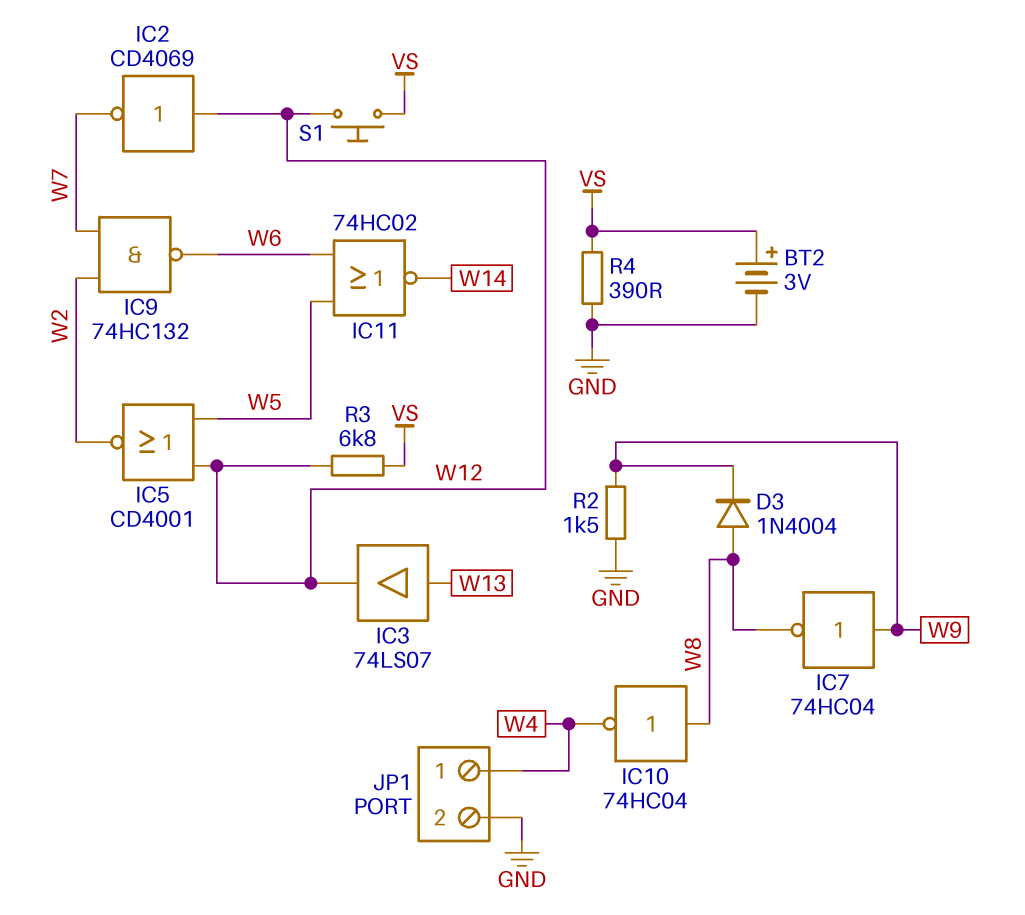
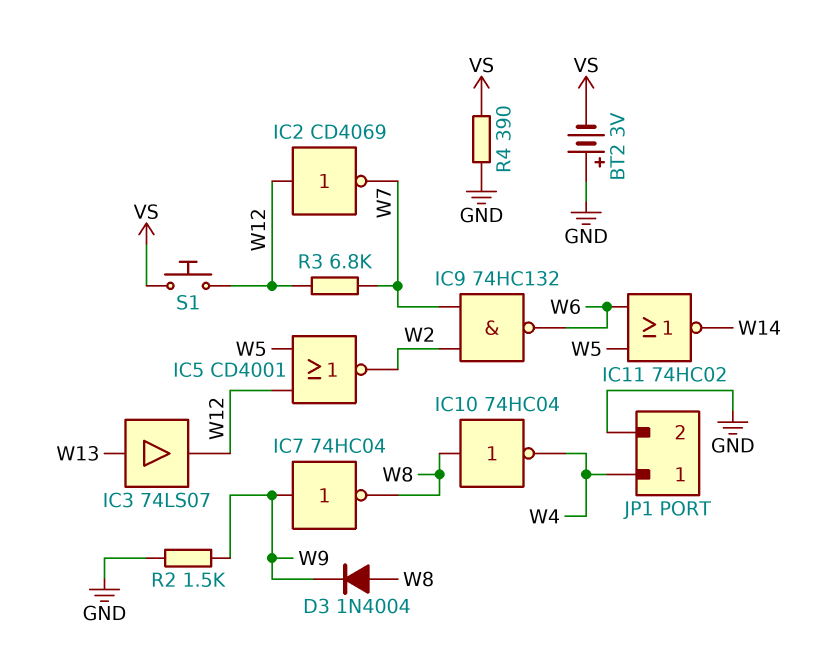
BT2: 3V (plus VS, minus GND) -> 3V (plus GND, minus VS)
R3: 6.8k (VS, W12) -> 6.8k (W7, W12)

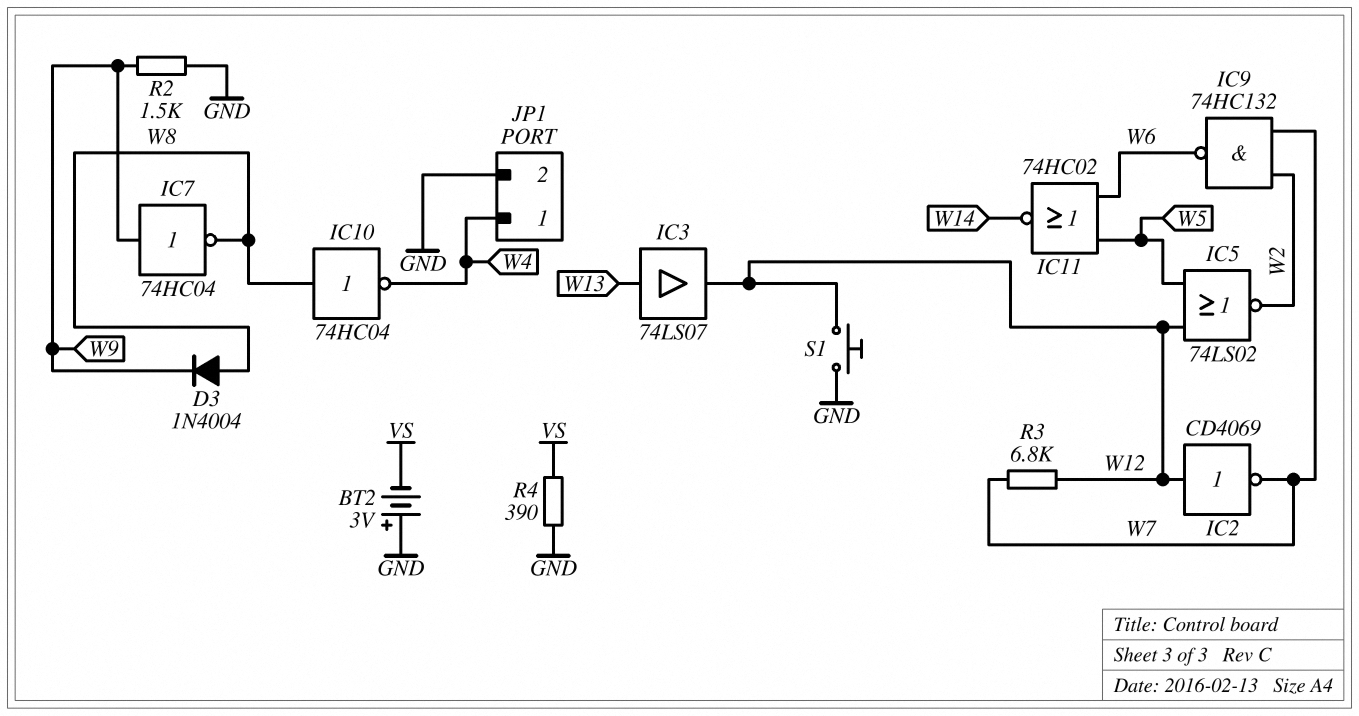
IC5: NOR CD4001 (in W5, in W12, out W2) -> NOR 74LS02 (in W5, in W12, out W2)
S1: button (VS, W12) -> button (GND, W12)

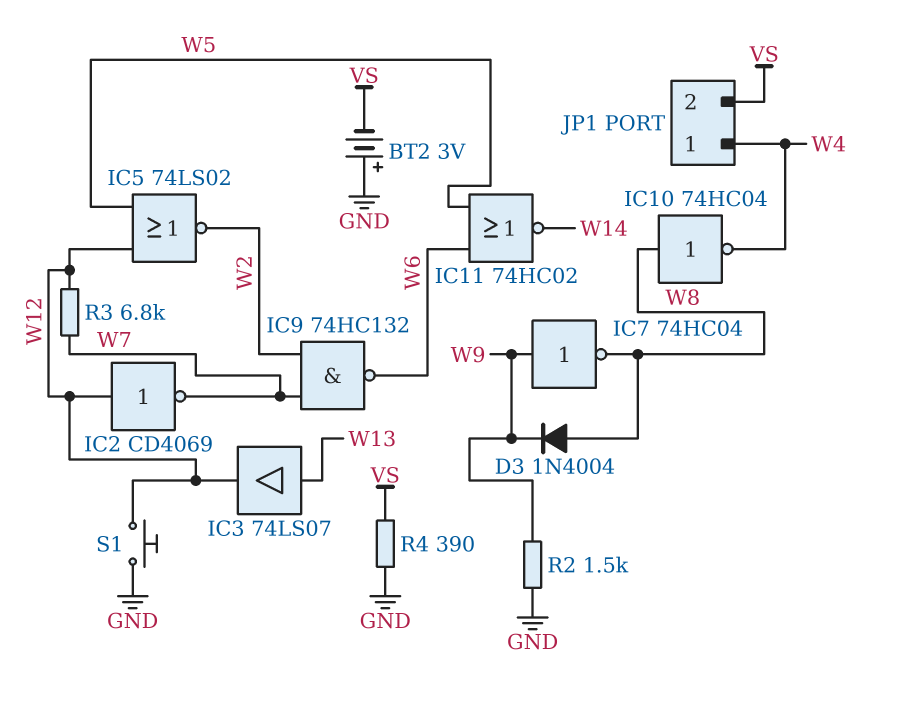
JP1 pin 2: GND -> VS

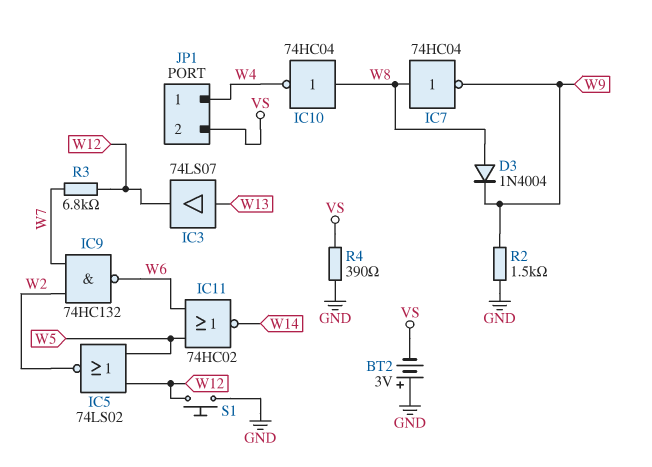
IC2: NOT CD4069 (in W12, out W7) -> none
IC7: NOT 74HC04 (in W9, out W8) -> NOT 74HC04 (in W8, out W9)

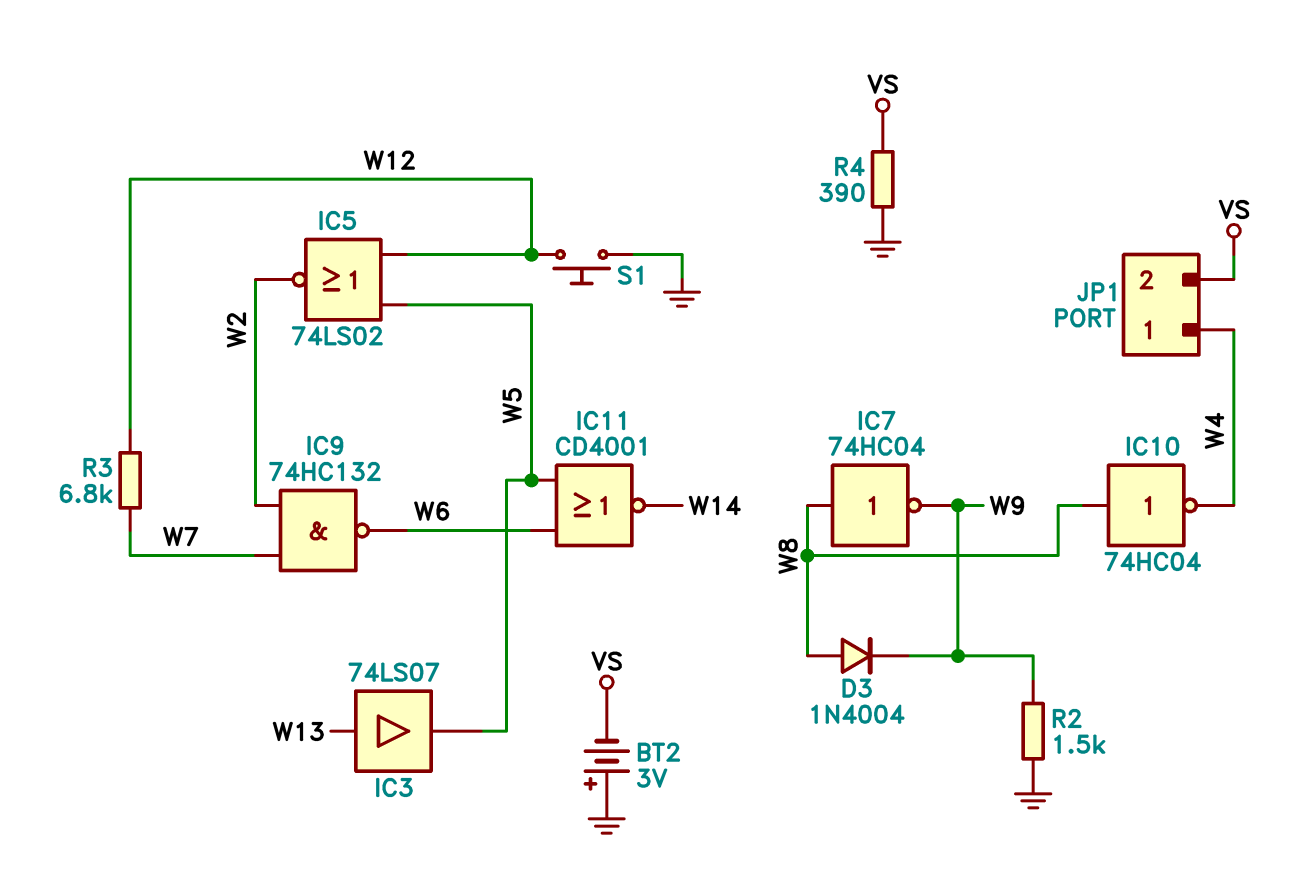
IC3: buffer 74LS07 (in W13, out W12) -> buffer 74LS07 (in W13, out W5)
IC11: NOR 74HC02 (in W5, in W6, out W14) -> NOR CD4001 (in W5, in W6, out W14)

